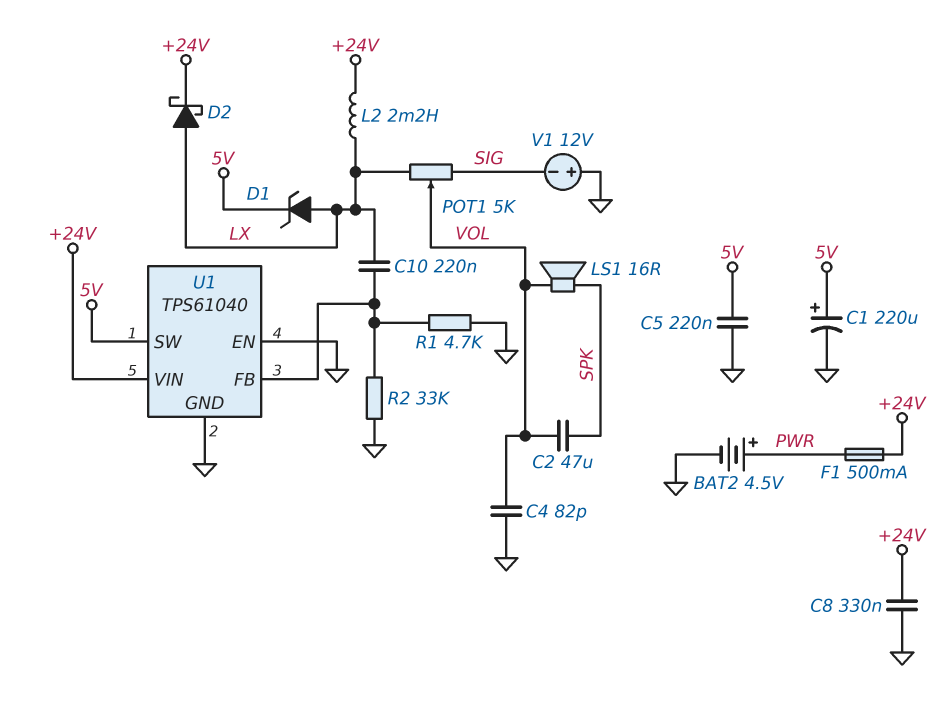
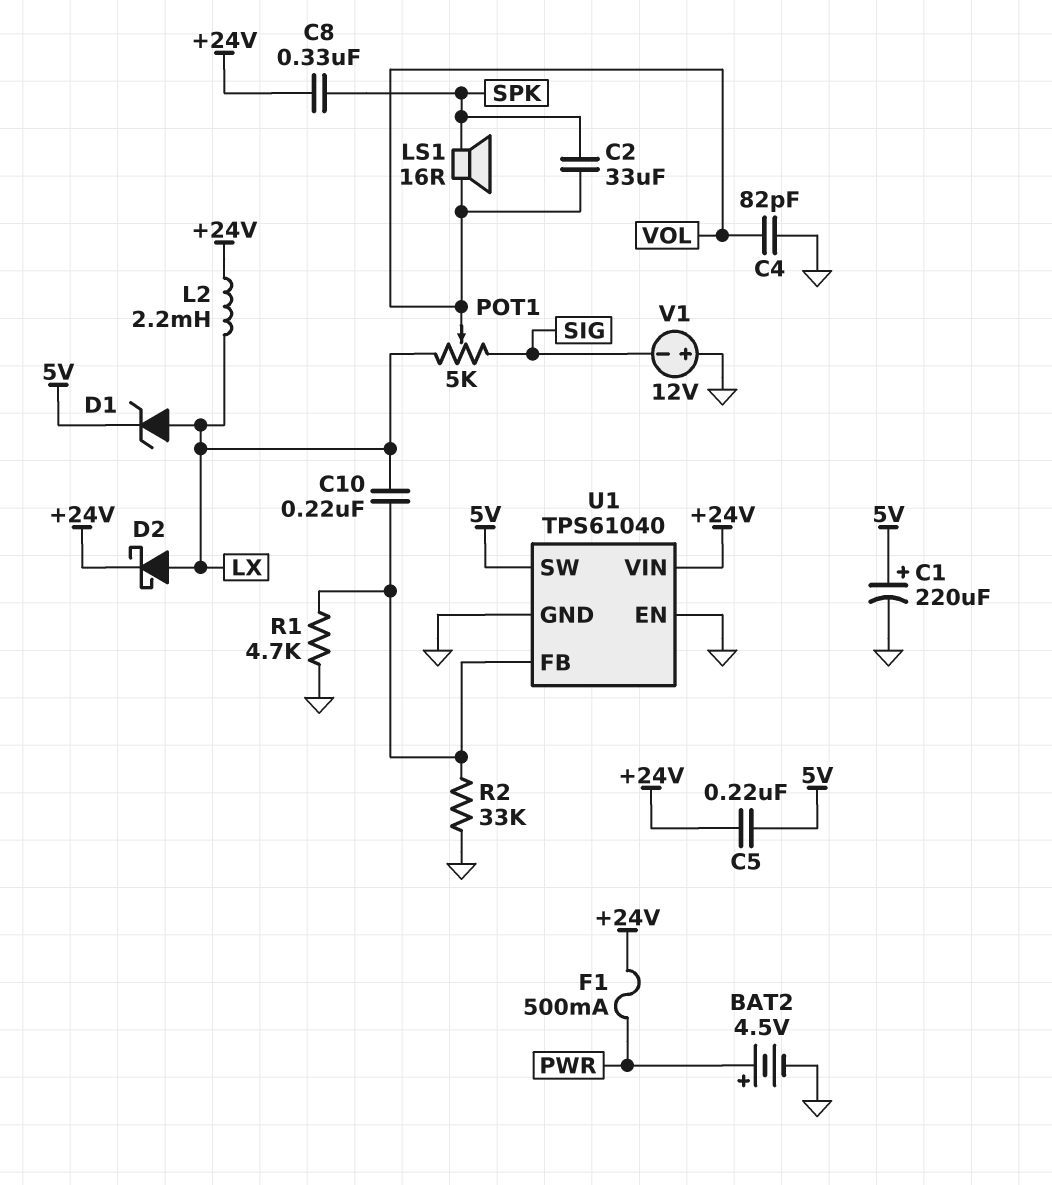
C2: 47uF (SPK, VOL) -> 33uF (SPK, VOL)
C5: 220nF (5V, GND) -> 220nF (+24V, 5V)
C8: 330nF (+24V, GND) -> 330nF (+24V, SPK)

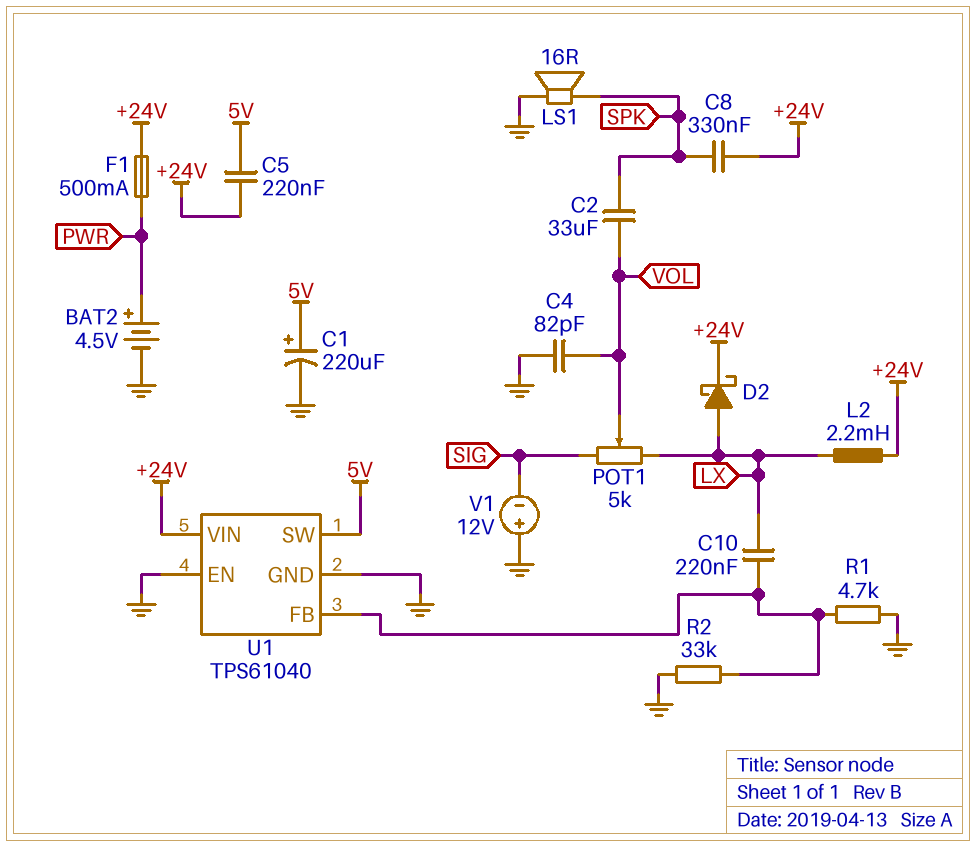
D1: zener (A LX, K 5V) -> none
LS1: speaker 16R (SPK, VOL) -> speaker 16R (GND, SPK)

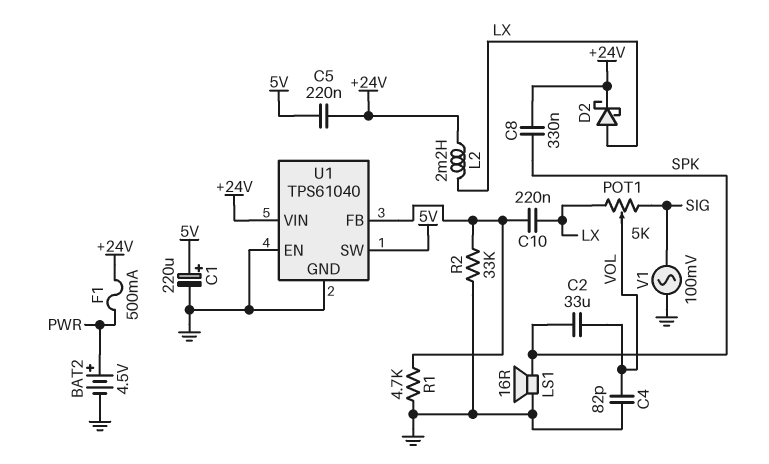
V1: 12V (plus GND, minus SIG) -> AC 100mV (GND, SIG)

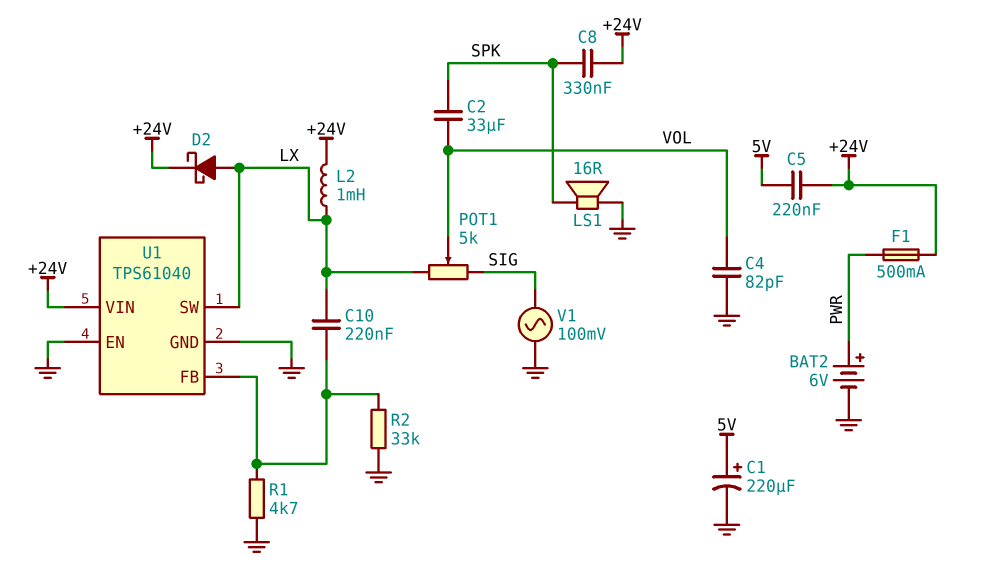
BAT2: 4.5V (plus PWR, minus GND) -> 6V (plus PWR, minus GND)
L2: 2.2mH (+24V, LX) -> 1mH (+24V, LX)
U1 pin SW: 5V -> LX

